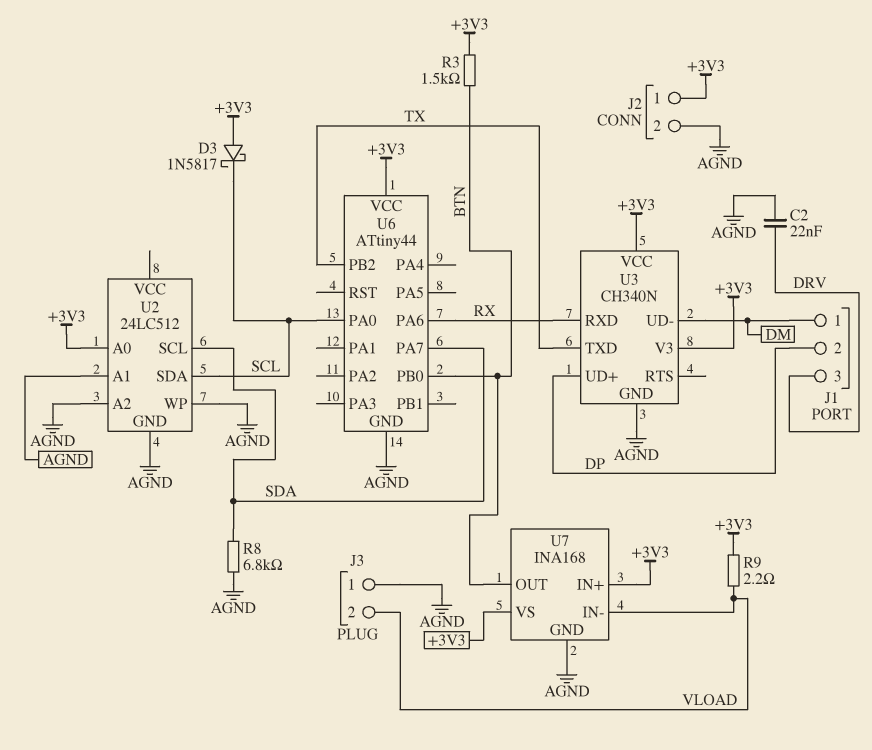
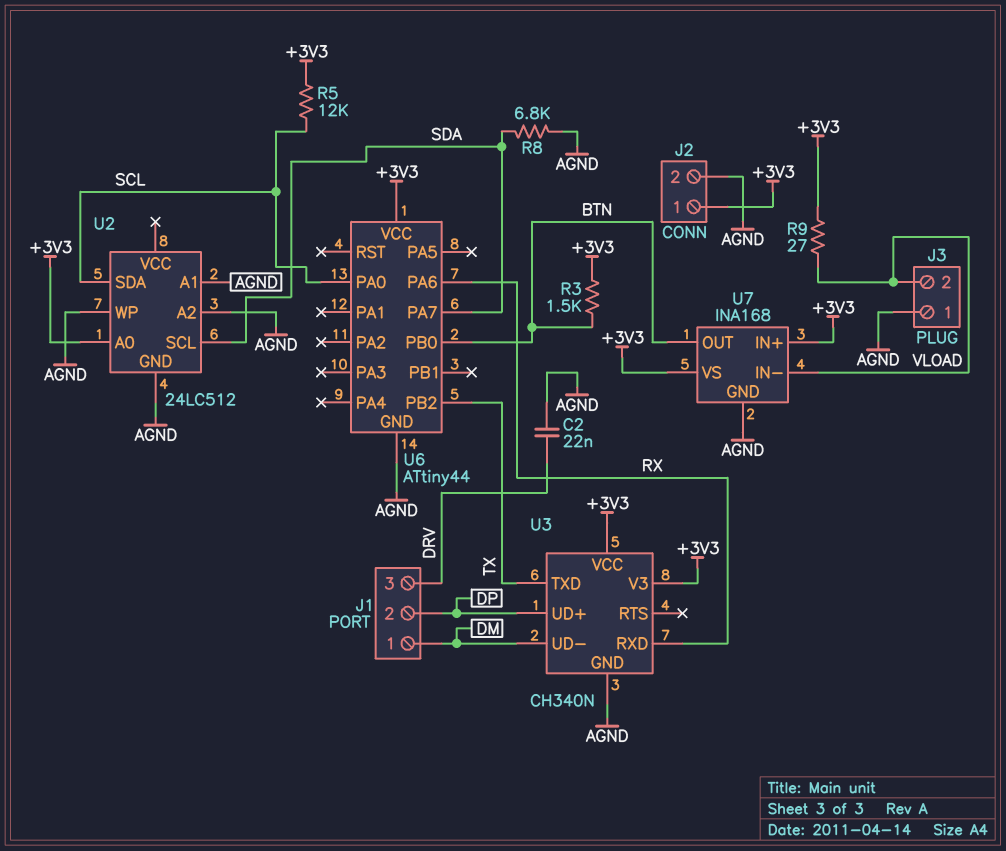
D3: schottky 1N5817 (A +3V3, K SCL) -> none
R5: none -> 12k (+3V3, SCL)
R9: 2.2 (+3V3, VLOAD) -> 27 (+3V3, VLOAD)

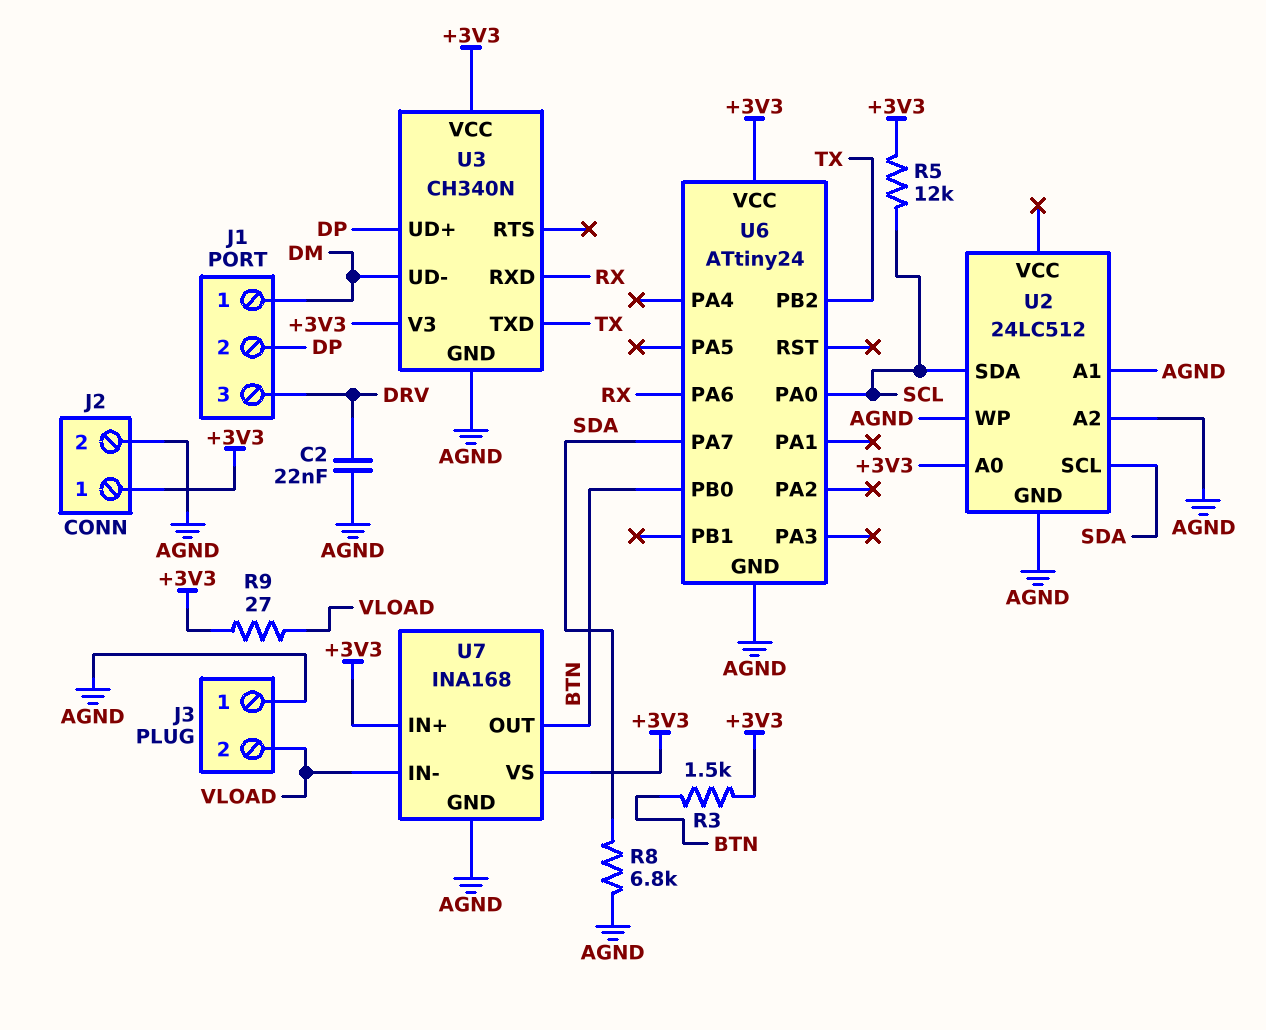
U6: ATtiny44 -> ATtiny24

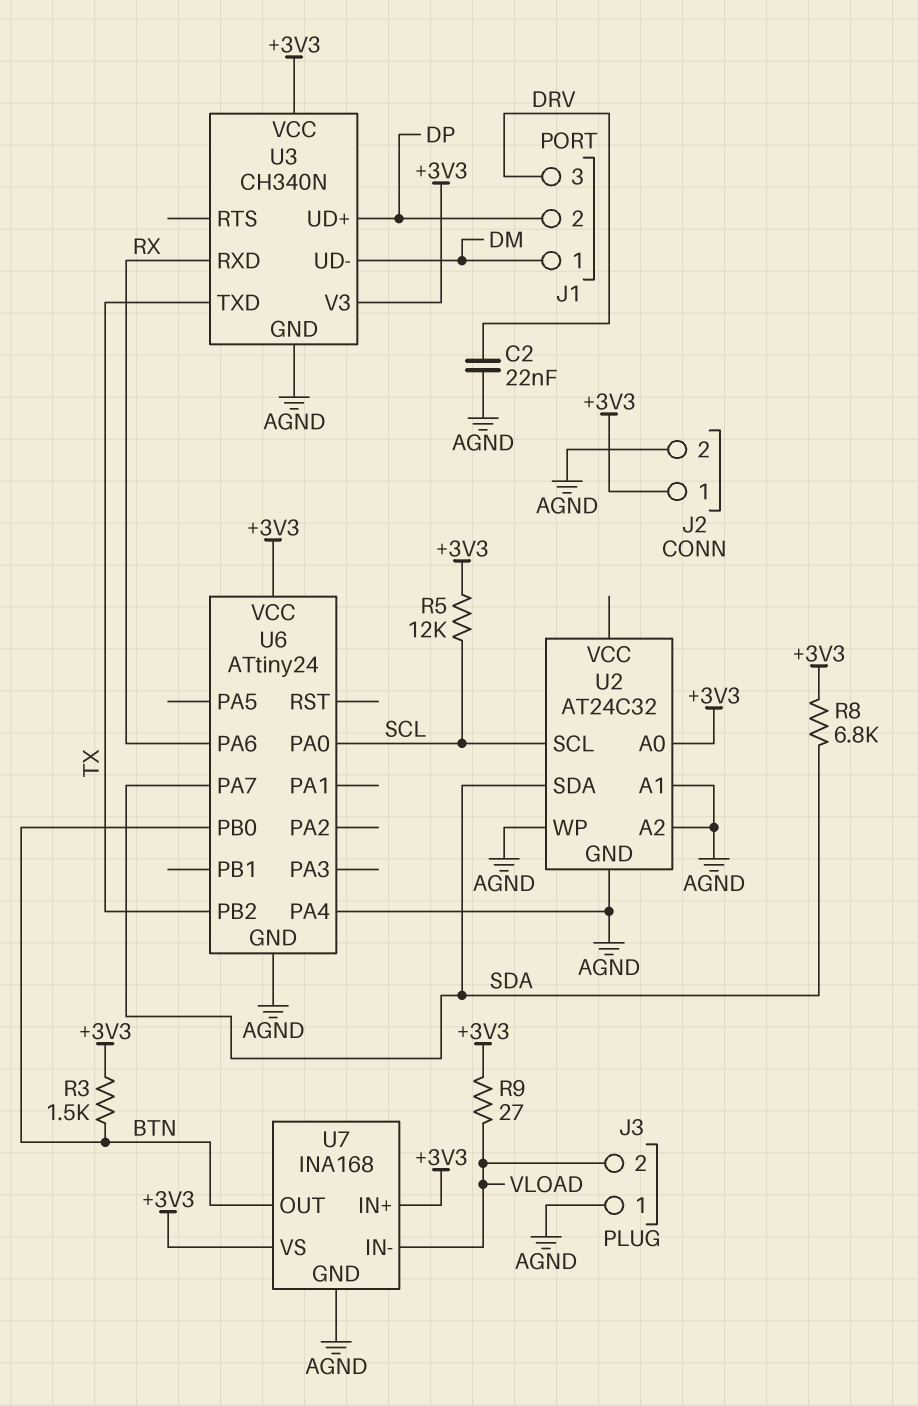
R8: 6.8k (AGND, SDA) -> 6.8k (+3V3, SDA)
U2: 24LC512 -> AT24C32
U2 pin SCL: SDA -> SCL
U2 pin SDA: SCL -> SDA
U6 pin PA4: none -> AGND

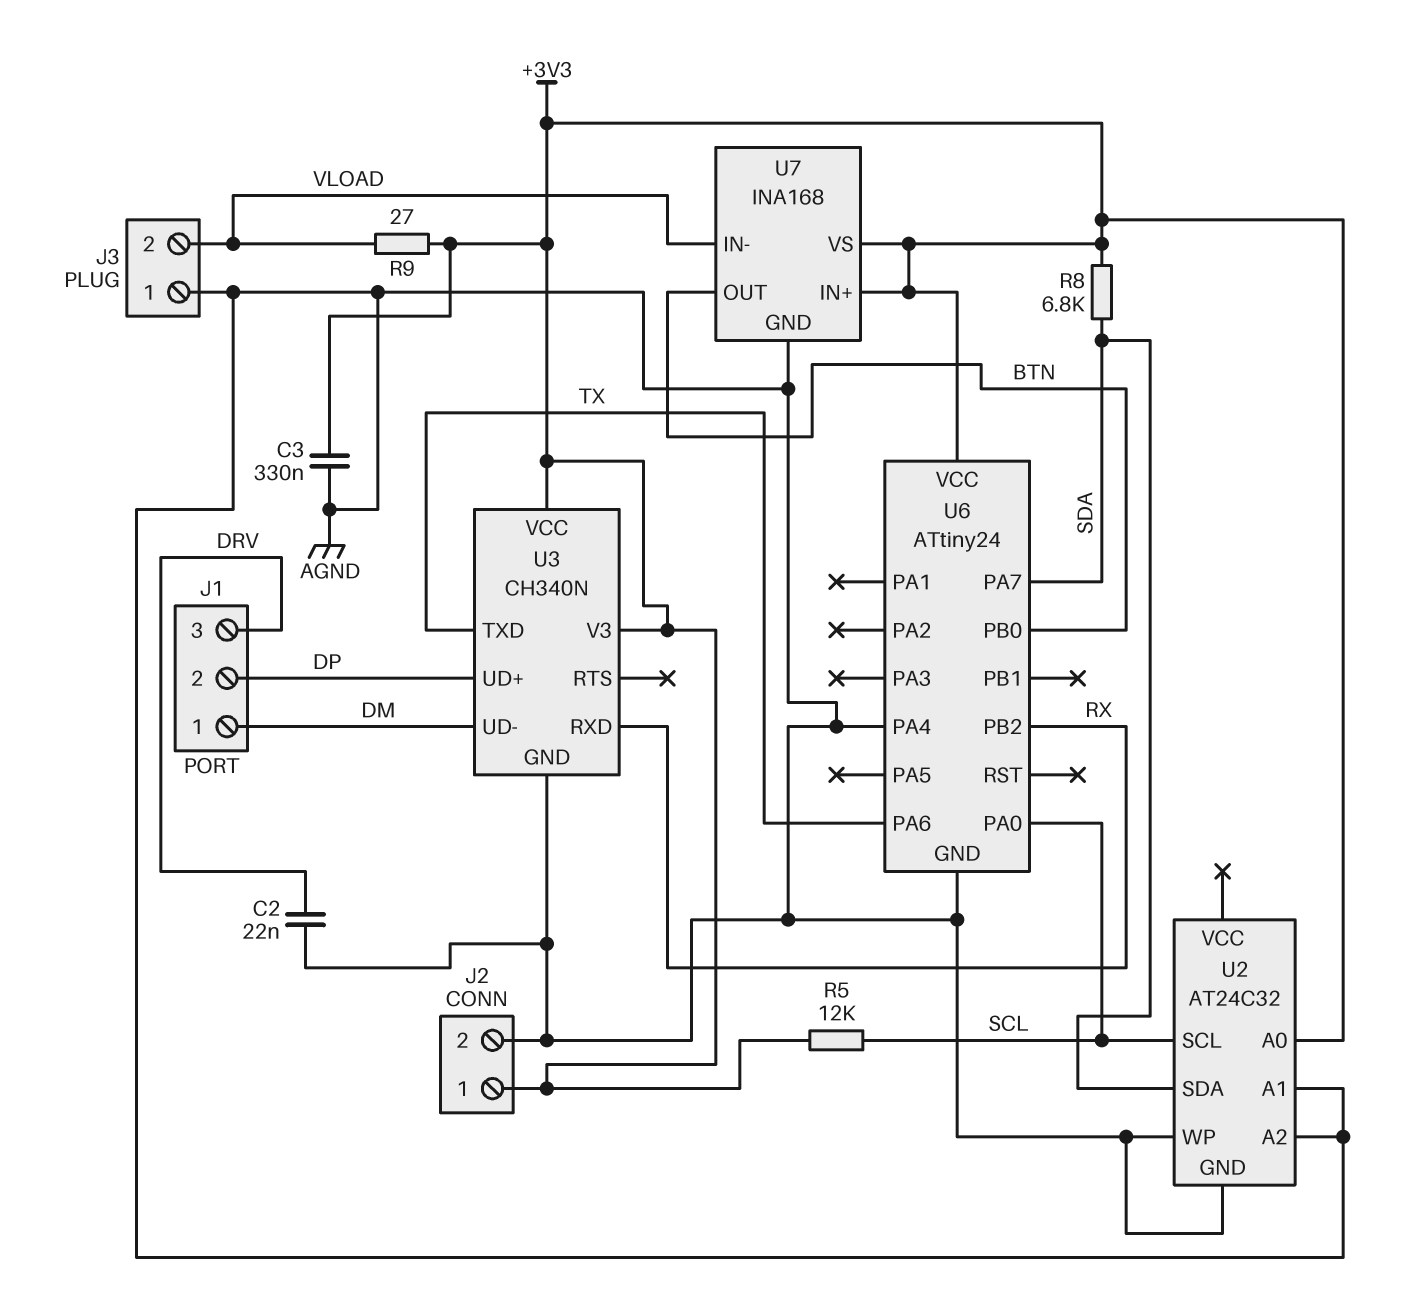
C3: none -> 330nF (+3V3, AGND)
R3: 1.5k (+3V3, BTN) -> none
U6 pin PA6: RX -> TX
U6 pin PB2: TX -> RX

